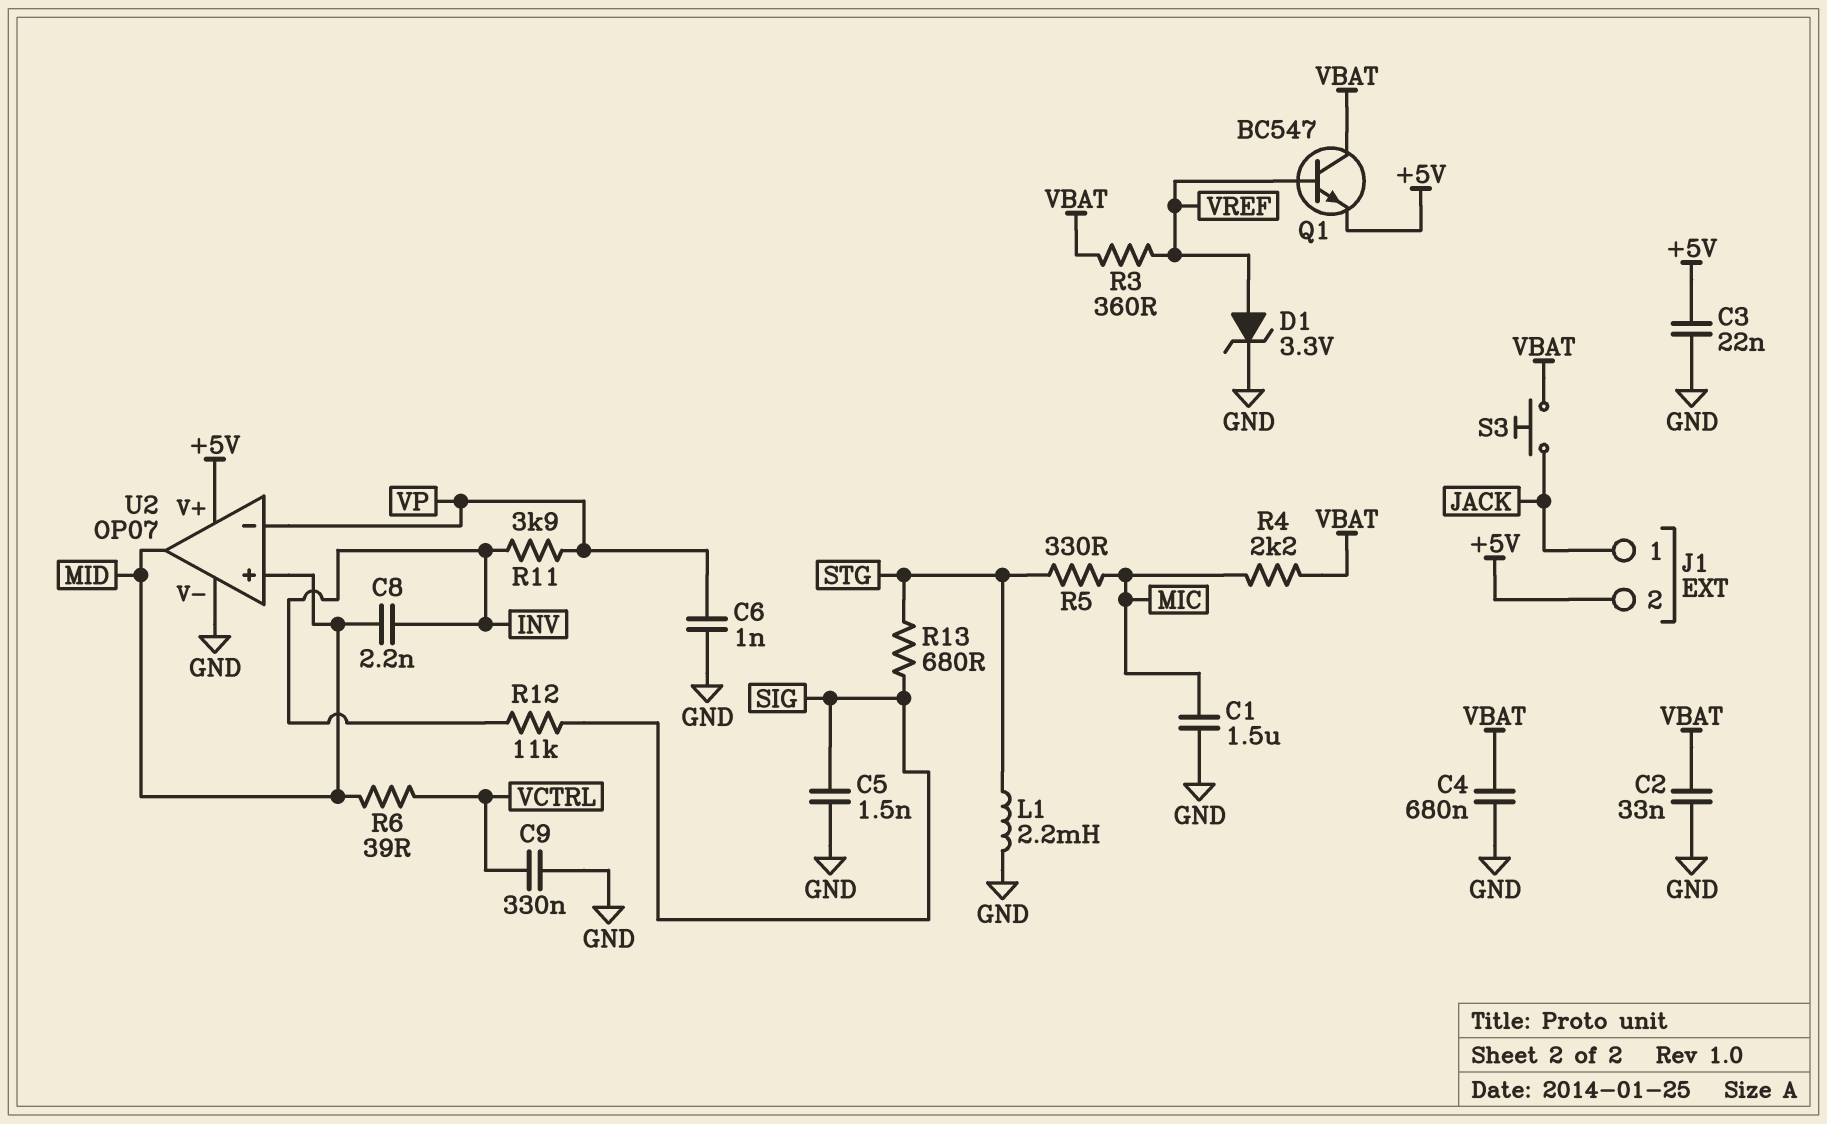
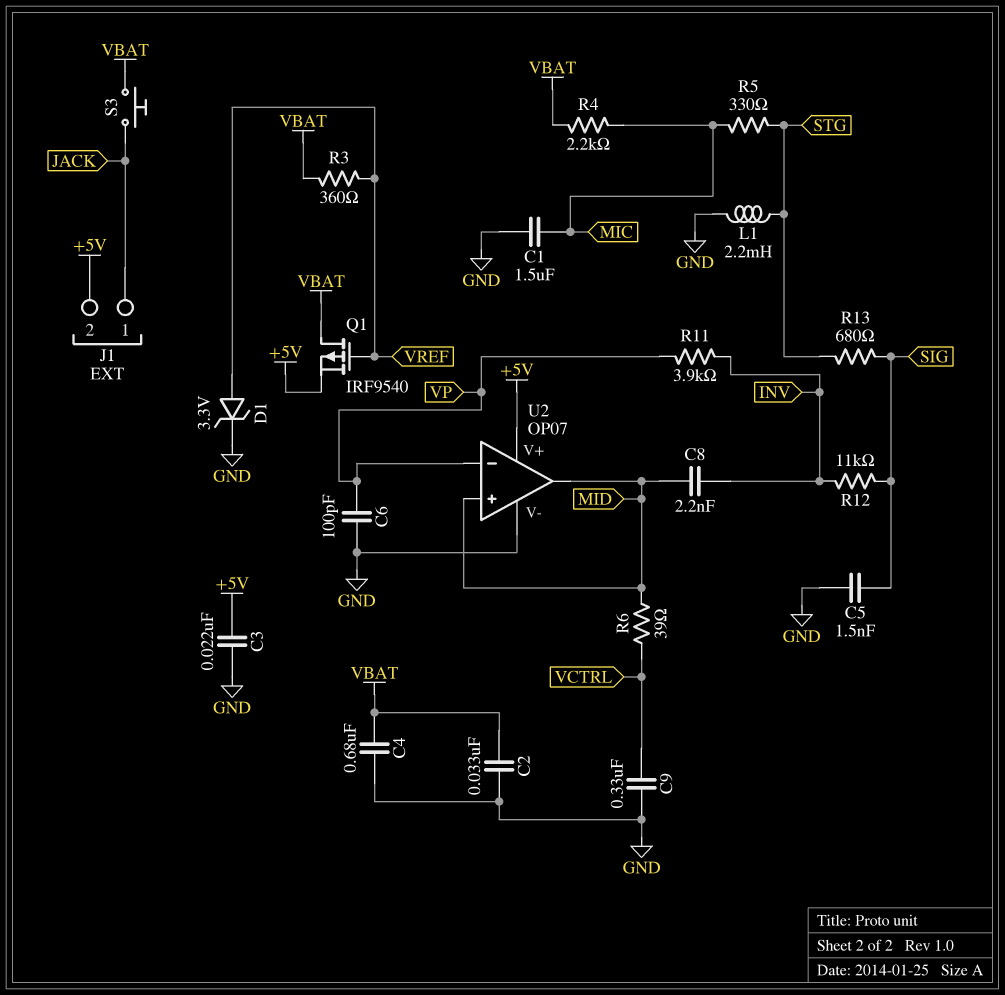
C6: 1nF (GND, VP) -> 100pF (GND, VP)
Q1: NPN BC547 (B VREF, C VBAT, E +5V) -> PMOS IRF9540 (G VREF, D VBAT, S +5V)

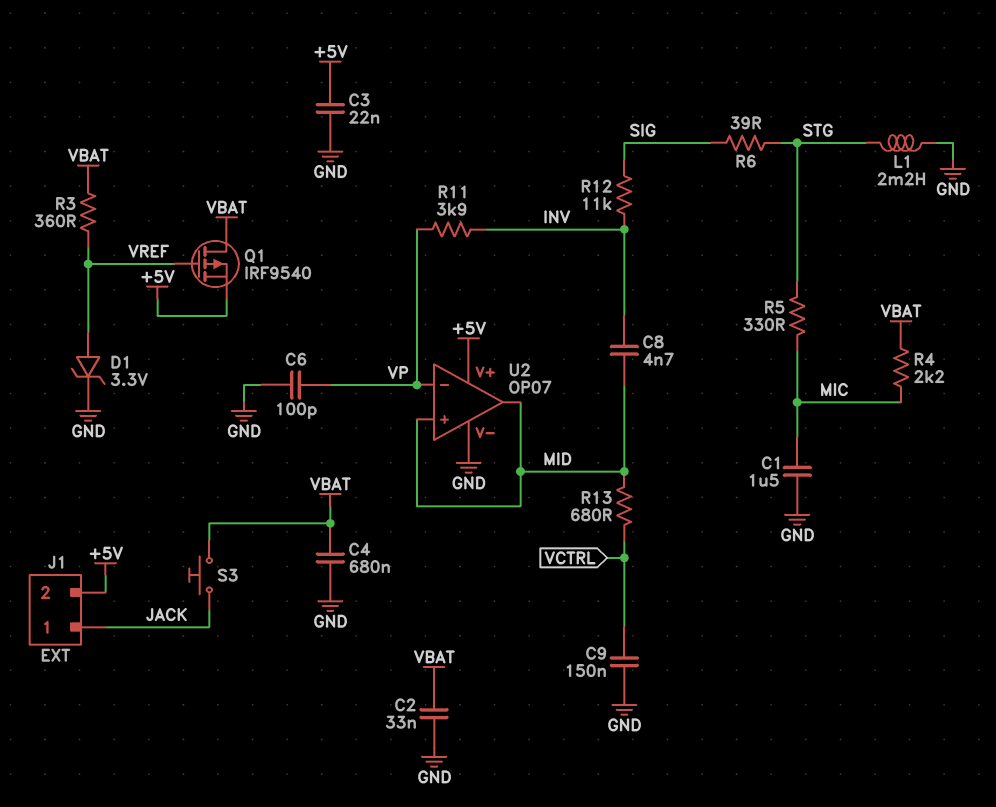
C5: 1.5nF (GND, SIG) -> none
C8: 2.2nF (INV, MID) -> 4.7nF (INV, MID)
C9: 330nF (GND, VCTRL) -> 150nF (GND, VCTRL)
R6: 39 (MID, VCTRL) -> 39 (SIG, STG)
R13: 680 (SIG, STG) -> 680 (MID, VCTRL)

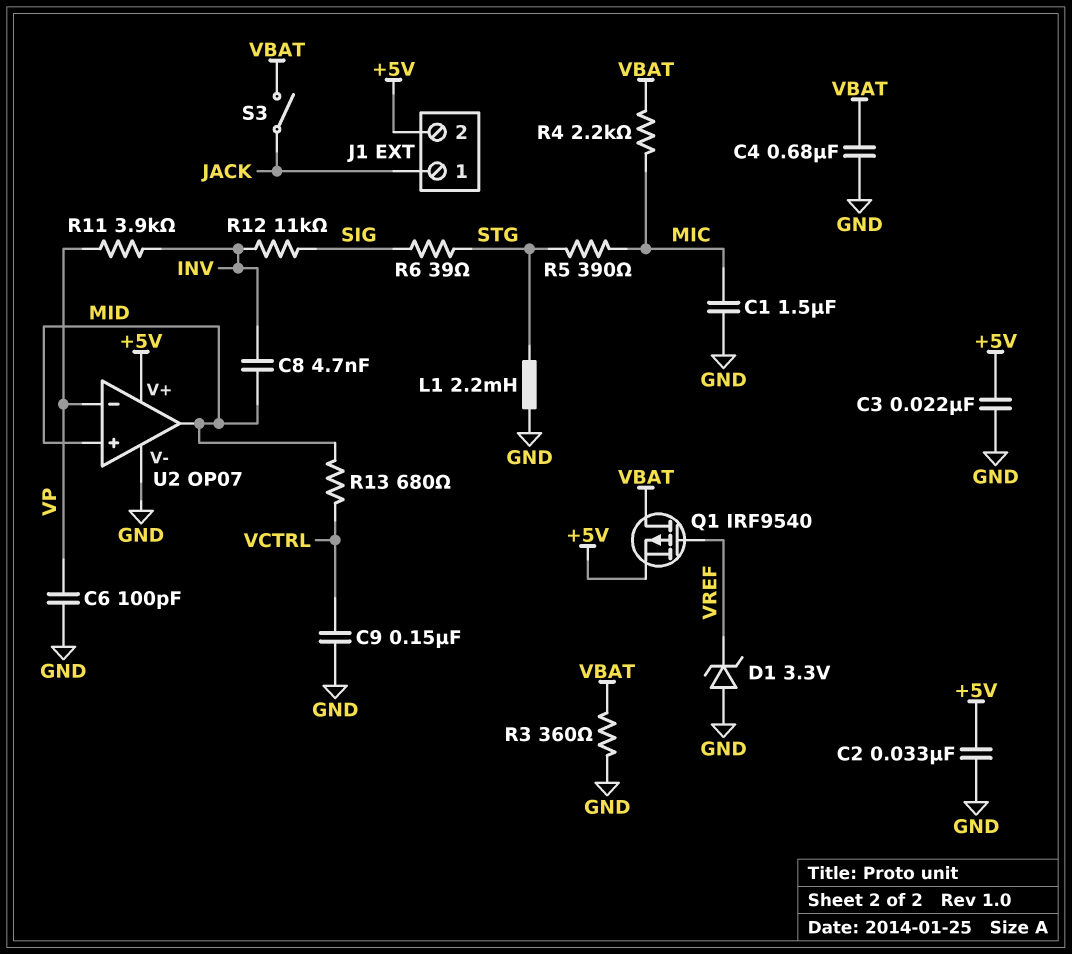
C2: 33nF (GND, VBAT) -> 33nF (+5V, GND)
D1: zener 3.3V (A VREF, K GND) -> zener 3.3V (A GND, K VREF)
R3: 360 (VBAT, VREF) -> 360 (GND, VBAT)
R5: 330 (MIC, STG) -> 390 (MIC, STG)
S3: button (JACK, VBAT) -> switch (JACK, VBAT)

